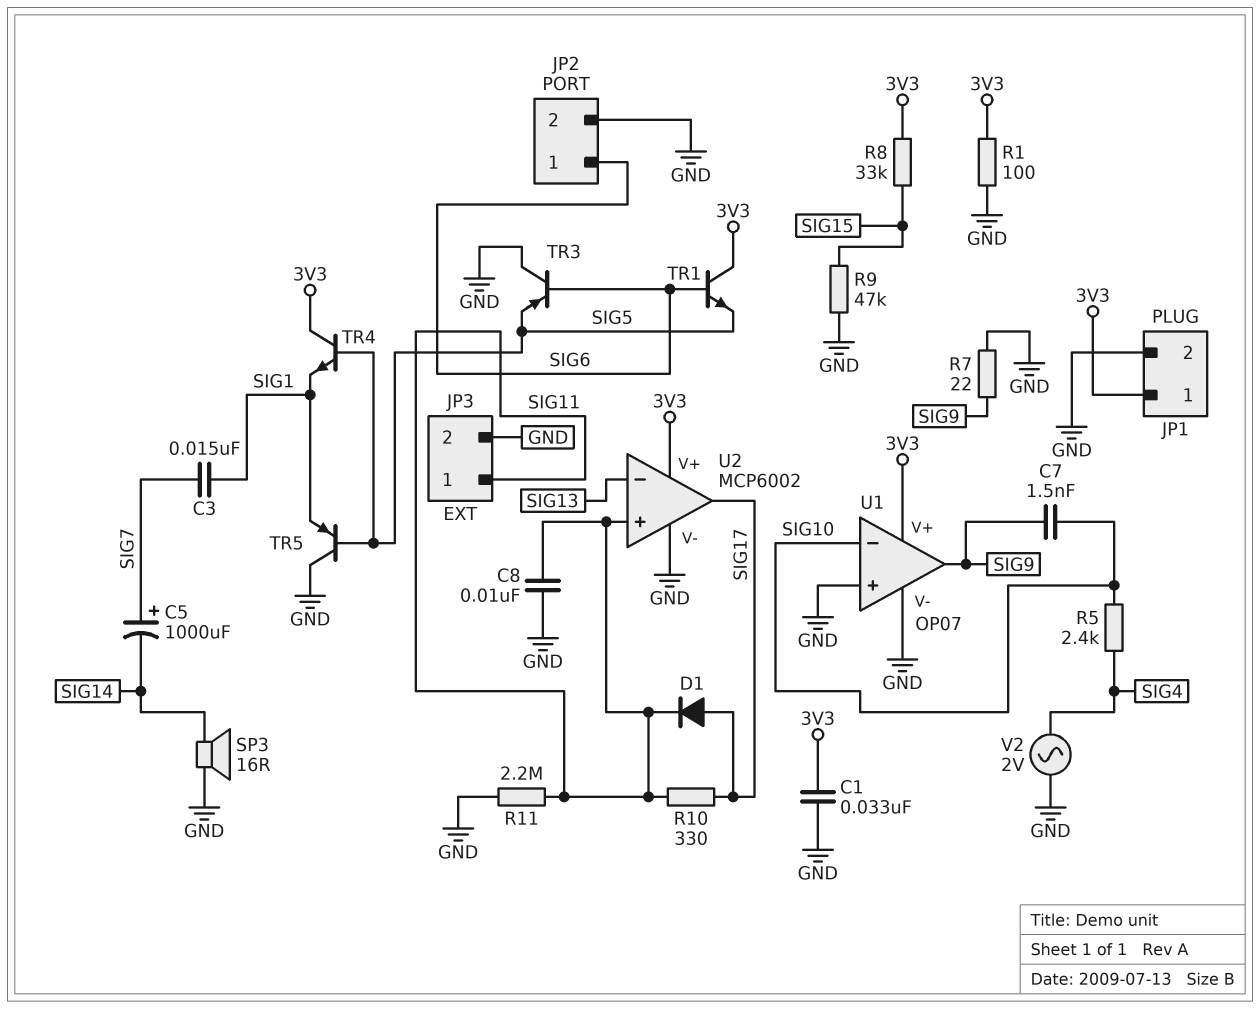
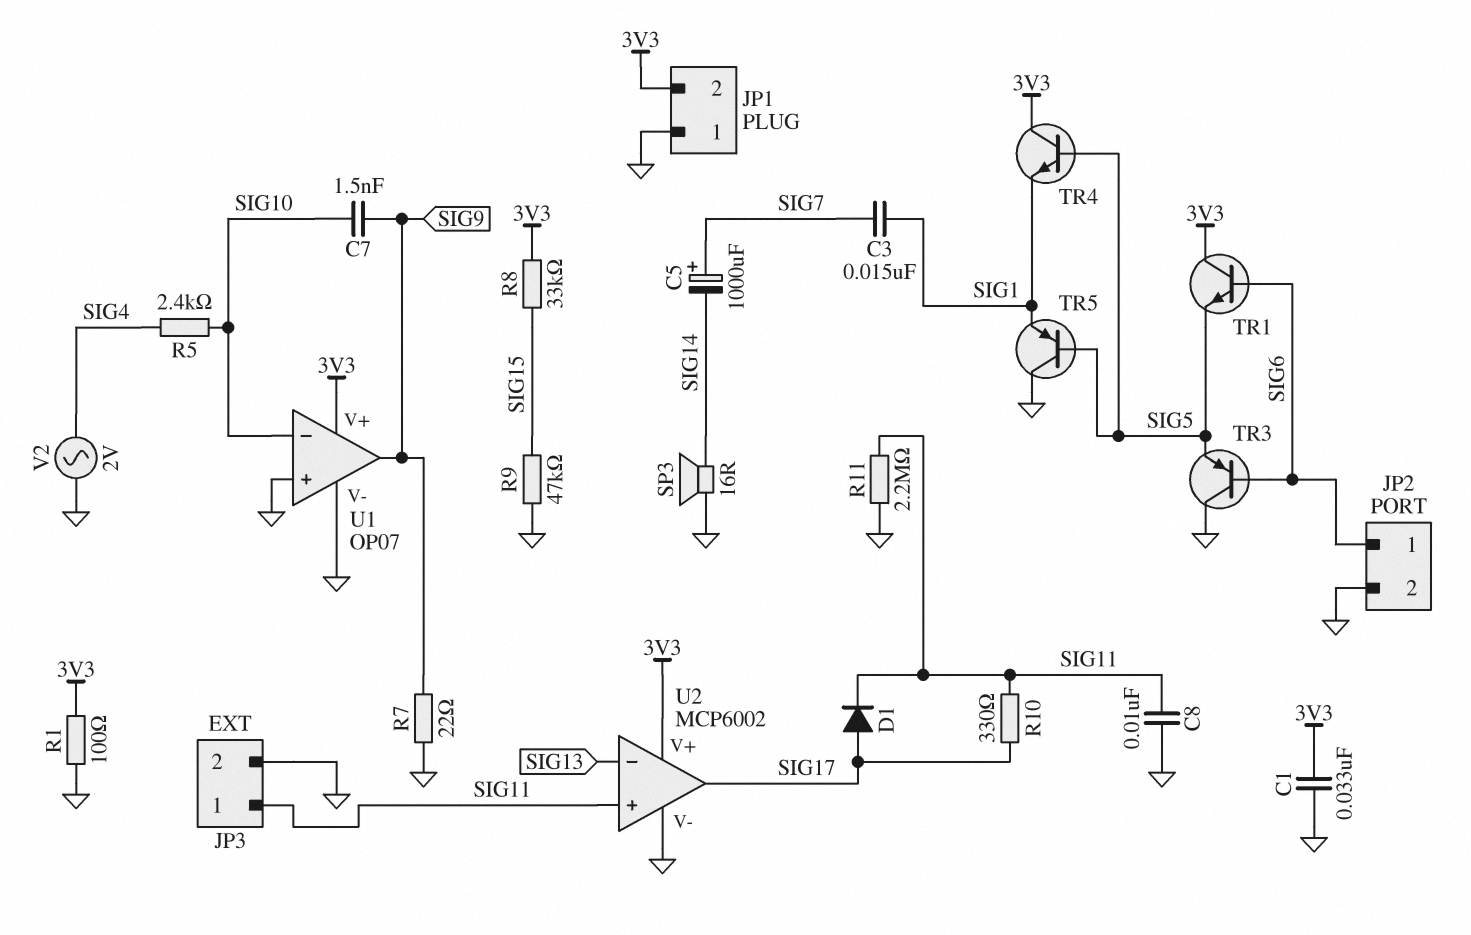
JP1 pin 1: 3V3 -> GND
JP1 pin 2: GND -> 3V3

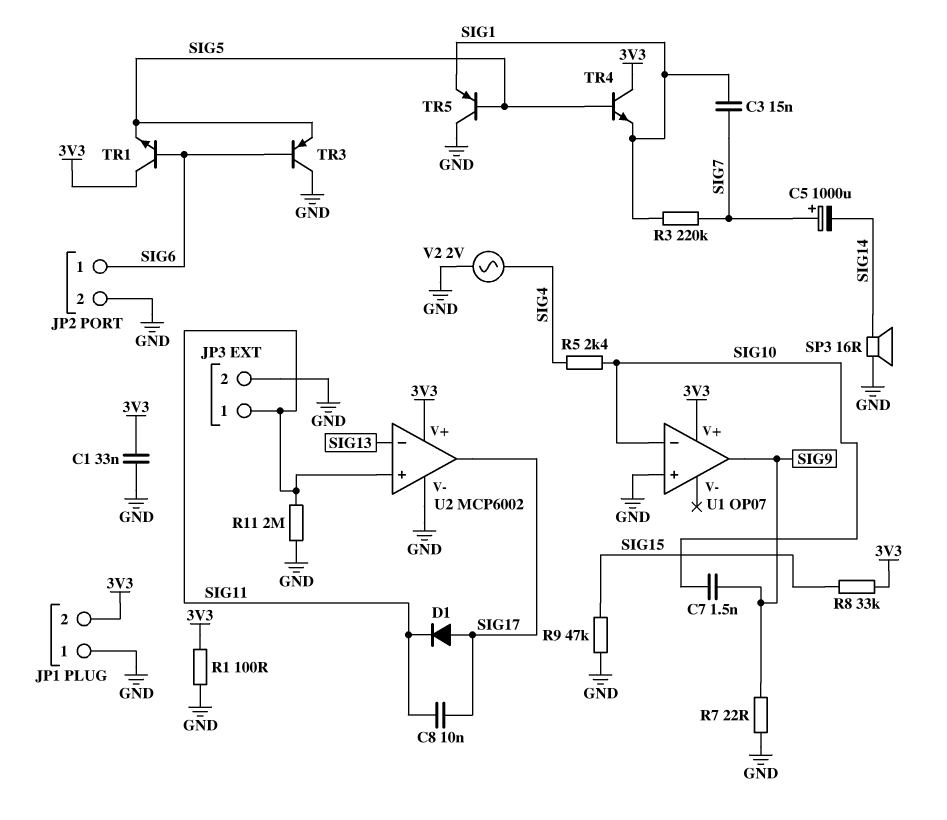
C8: 10nF (GND, SIG11) -> 10nF (SIG11, SIG17)
R3: none -> 220k (SIG1, SIG7)
R10: 330 (SIG11, SIG17) -> none
R11: 2.2M (GND, SIG11) -> 2M (GND, SIG11)
U1 pin V-: GND -> none

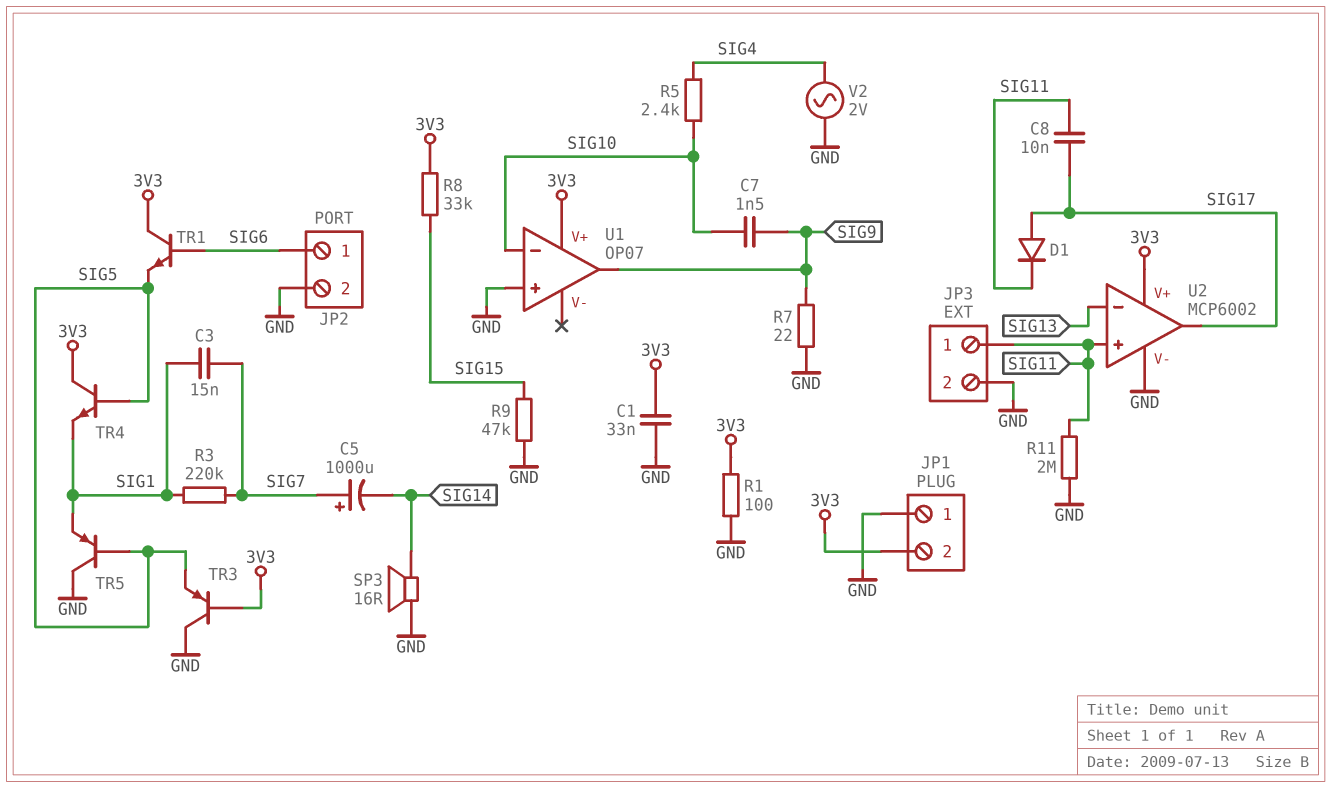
TR3: PNP (B SIG6, C GND, E SIG5) -> PNP (B 3V3, C GND, E SIG5)

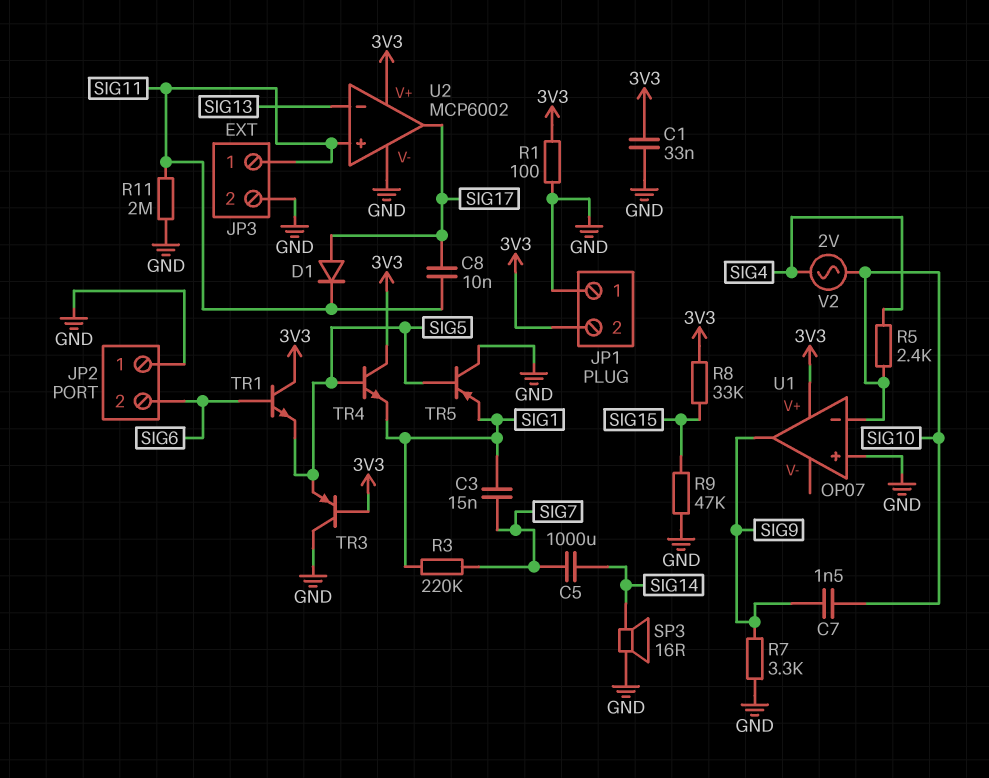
C5: 1000uF (plus SIG7, minus SIG14) -> 1000uF (SIG7, SIG14)
JP2 pin 1: SIG6 -> GND
JP2 pin 2: GND -> SIG6
R7: 22 (GND, SIG9) -> 3.3k (GND, SIG9)
V2: AC 2V (GND, SIG4) -> AC 2V (SIG4, SIG10)

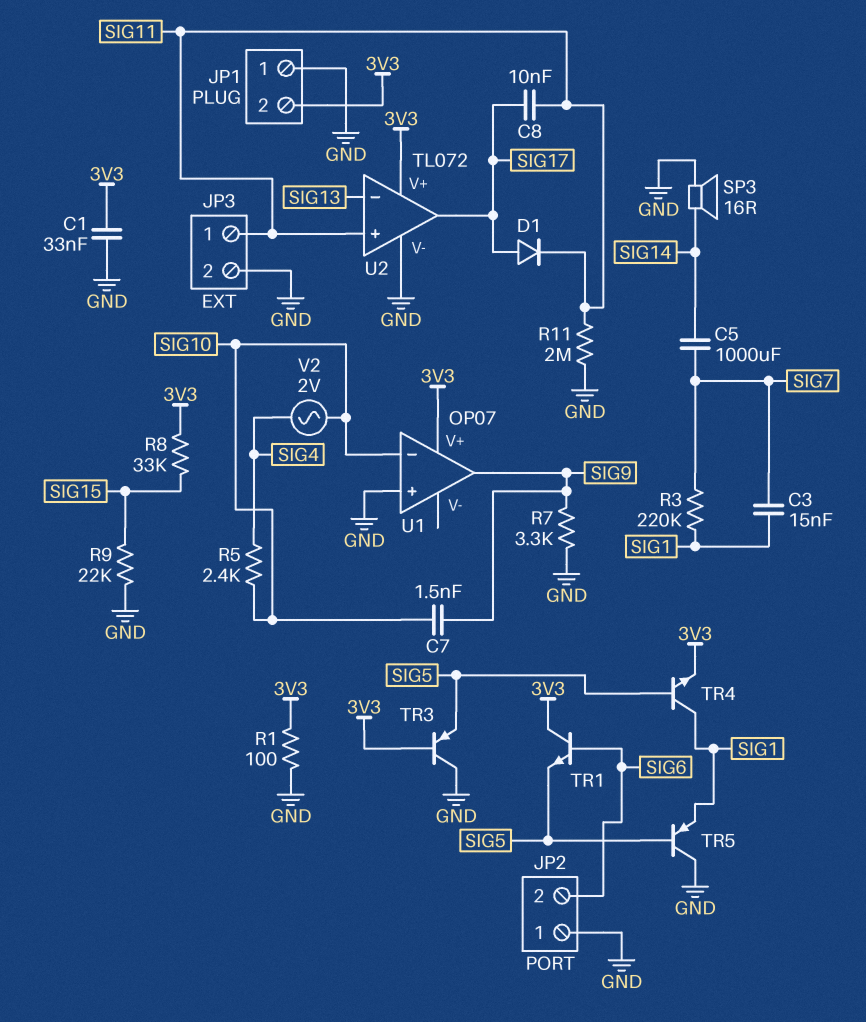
R9: 47k (GND, SIG15) -> 22k (GND, SIG15)
TR4: NPN (B SIG5, C 3V3, E SIG1) -> NPN (B SIG5, C SIG1, E 3V3)
U2: MCP6002 -> TL072

